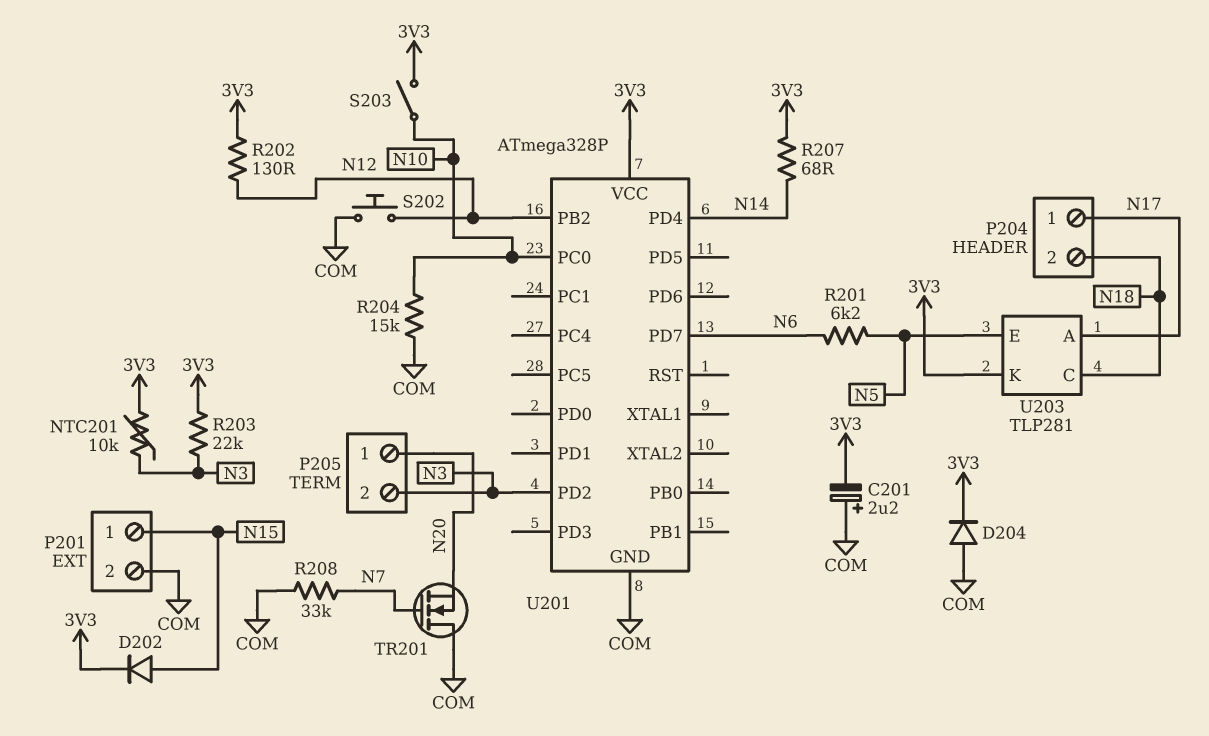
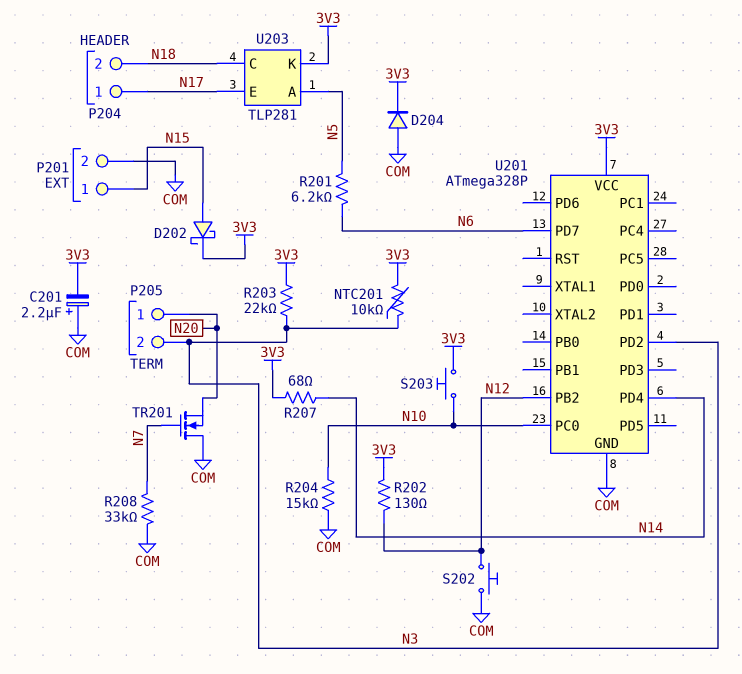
D202: diode (A N15, K 3V3) -> schottky (A N15, K 3V3)
S203: switch (3V3, N10) -> button (3V3, N10)
U203 pin A: N17 -> N5
U203 pin E: N5 -> N17

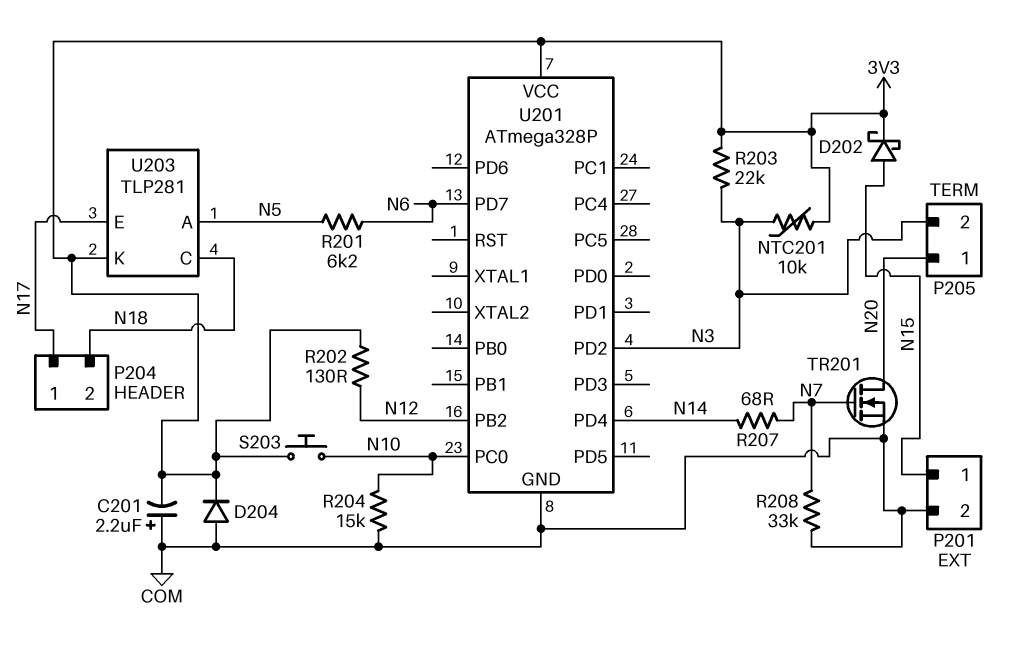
R207: 68 (3V3, N14) -> 68 (N7, N14)
S202: button (COM, N12) -> none
TR201: NMOS (G N7, D COM, S N20) -> NMOS (G N7, D N20, S COM)

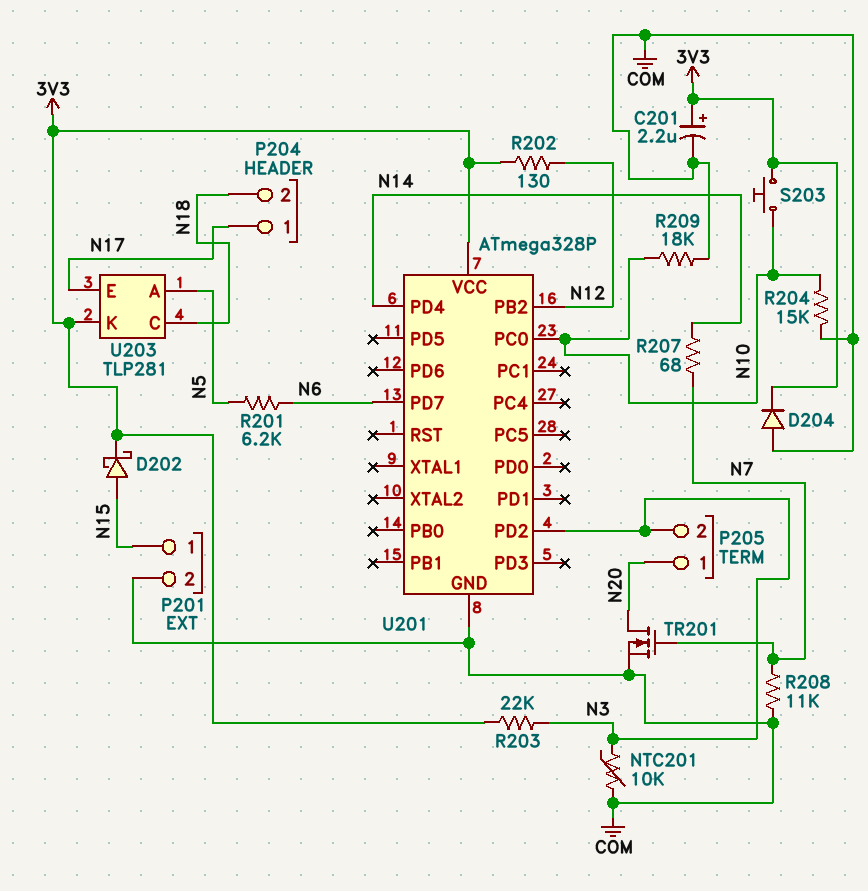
C201: 2.2uF (plus COM, minus 3V3) -> 2.2uF (plus 3V3, minus COM)
NTC201: 10k (3V3, N3) -> 10k (COM, N3)
R208: 33k (COM, N7) -> 11k (COM, N7)
R209: none -> 18k (COM, N10)

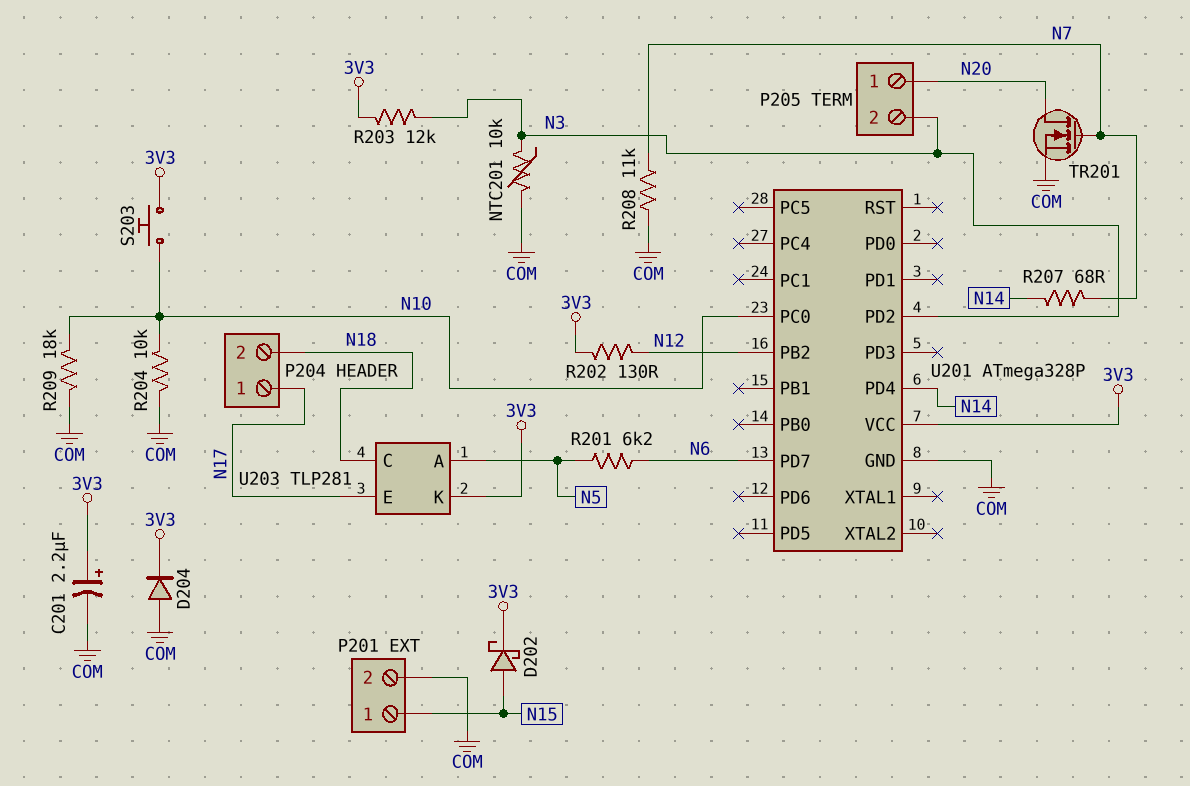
R203: 22k (3V3, N3) -> 12k (3V3, N3)
R204: 15k (COM, N10) -> 10k (COM, N10)

